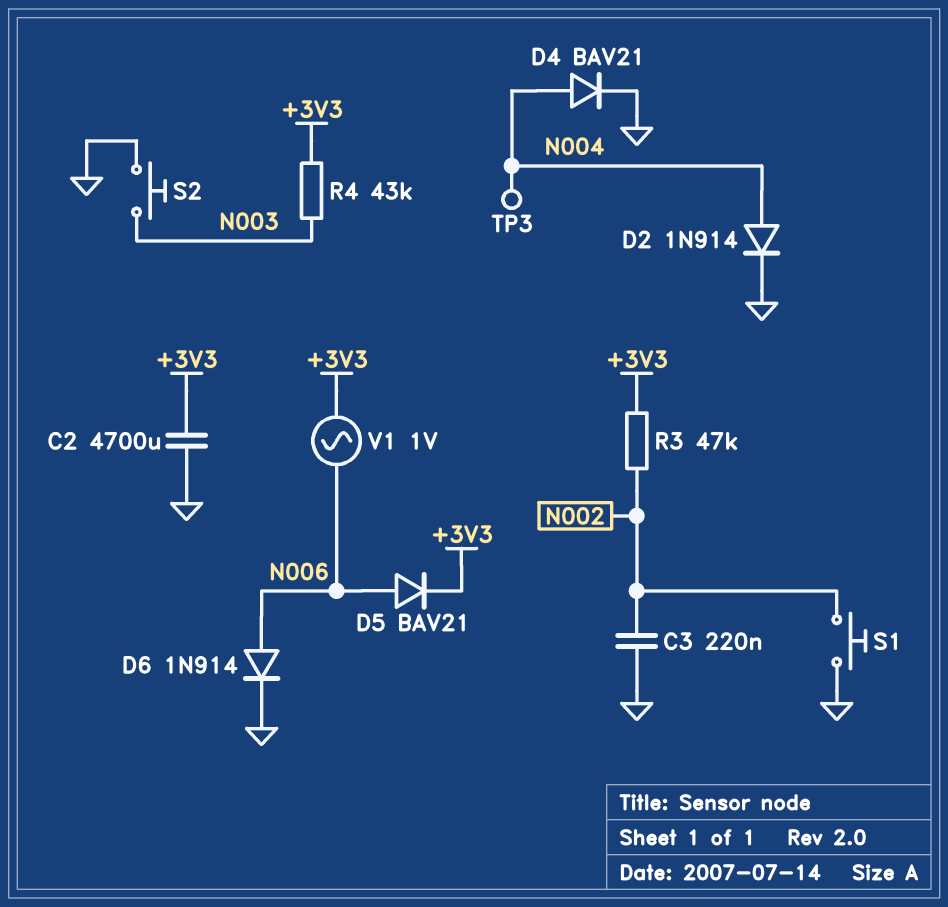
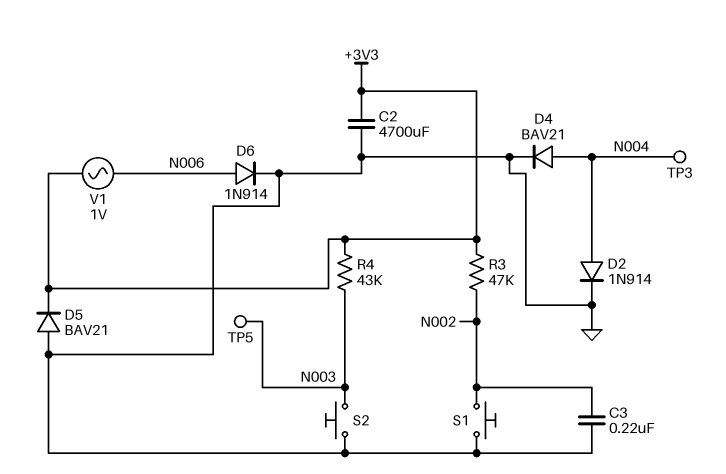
D5: diode BAV21 (A N006, K +3V3) -> diode BAV21 (A GND, K +3V3)
TP5: none -> test point (N003)

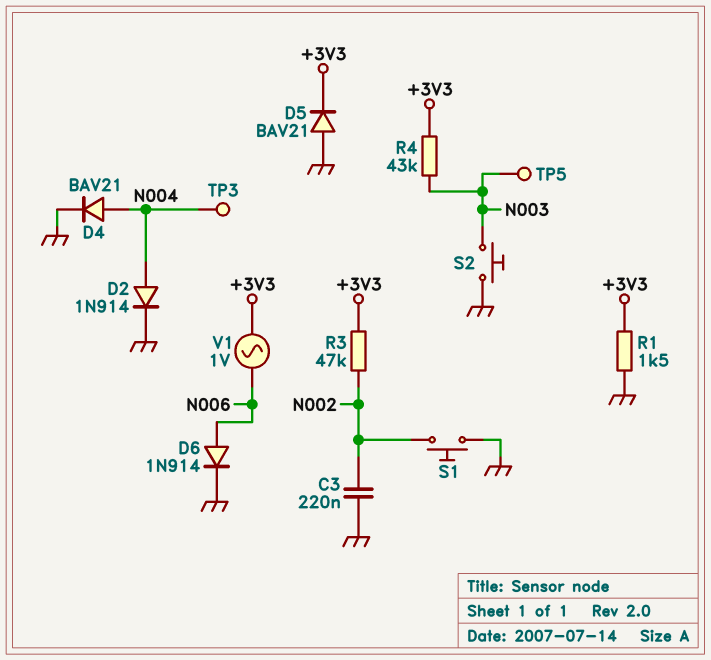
C2: 4700uF (+3V3, GND) -> none
R1: none -> 1.5k (+3V3, GND)

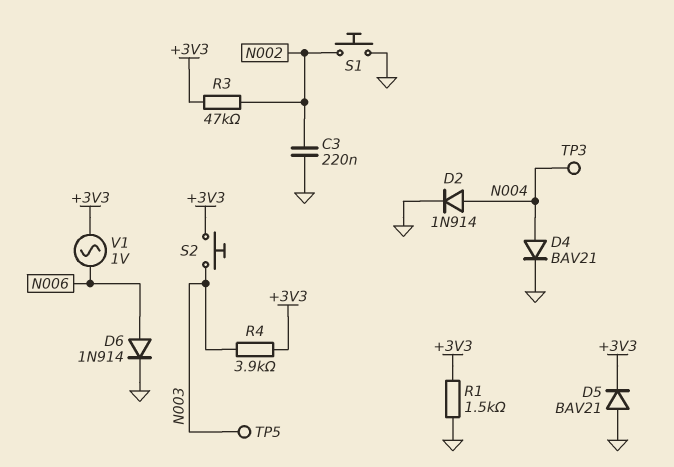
R4: 43k (+3V3, N003) -> 3.9k (+3V3, N003)
S2: button (GND, N003) -> button (+3V3, N003)

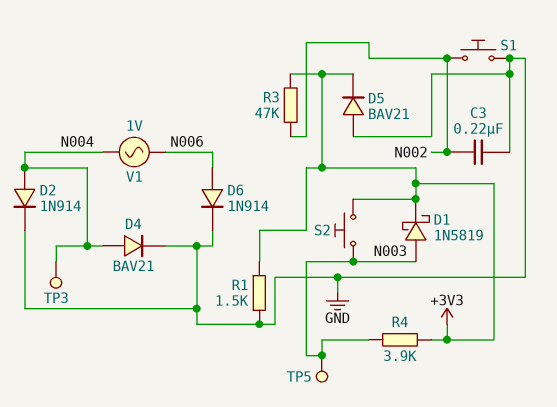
D1: none -> schottky 1N5819 (A N003, K +3V3)
V1: AC 1V (+3V3, N006) -> AC 1V (N004, N006)

